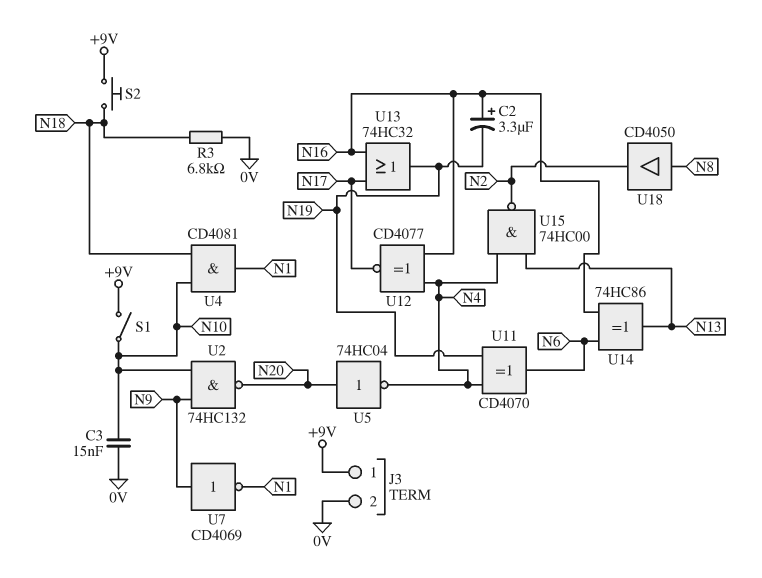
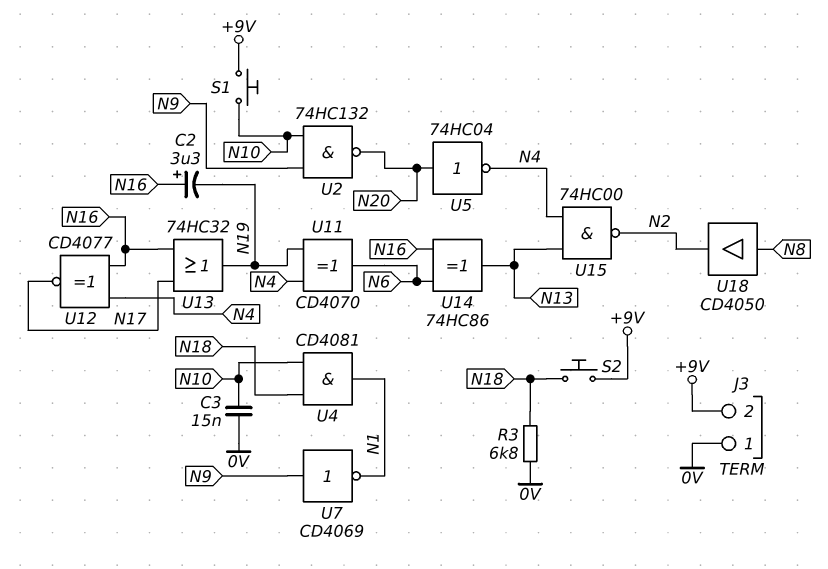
J3 pin 1: +9V -> 0V
J3 pin 2: 0V -> +9V
S1: switch (+9V, N10) -> button (+9V, N10)

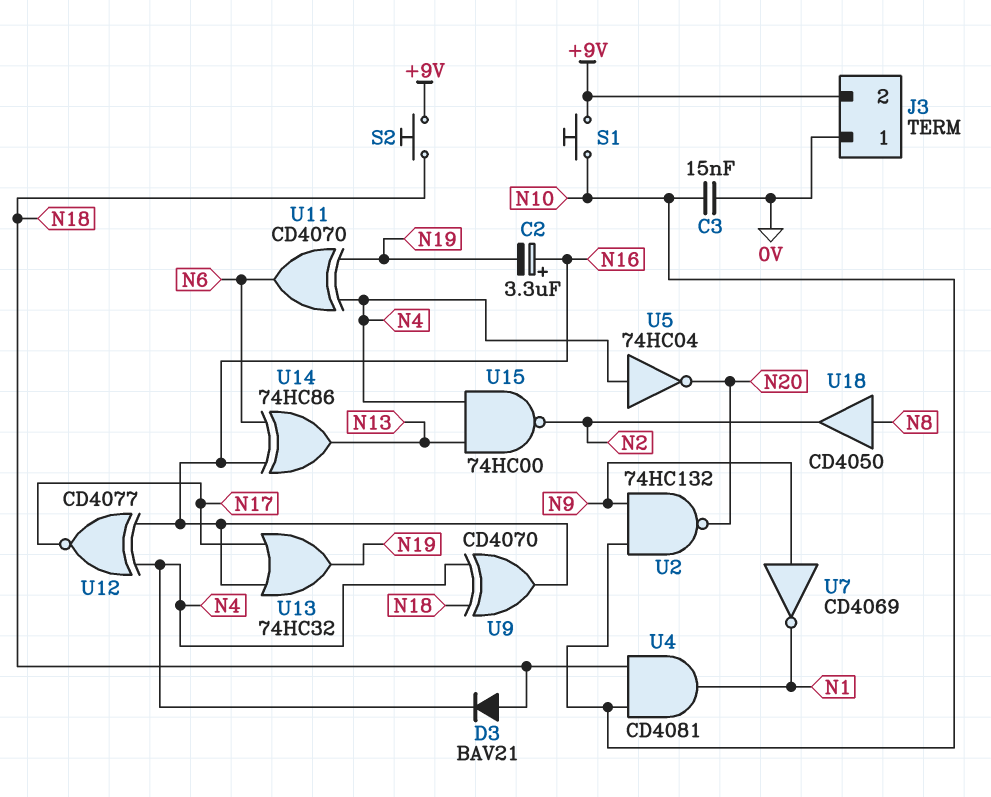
D3: none -> diode BAV21 (A N18, K N4)
R3: 6.8k (0V, N18) -> none
U5: NOT 74HC04 (in N20, out N4) -> NOT 74HC04 (in N4, out N20)
U9: none -> XOR CD4070 (in N4, in N18, out N16)

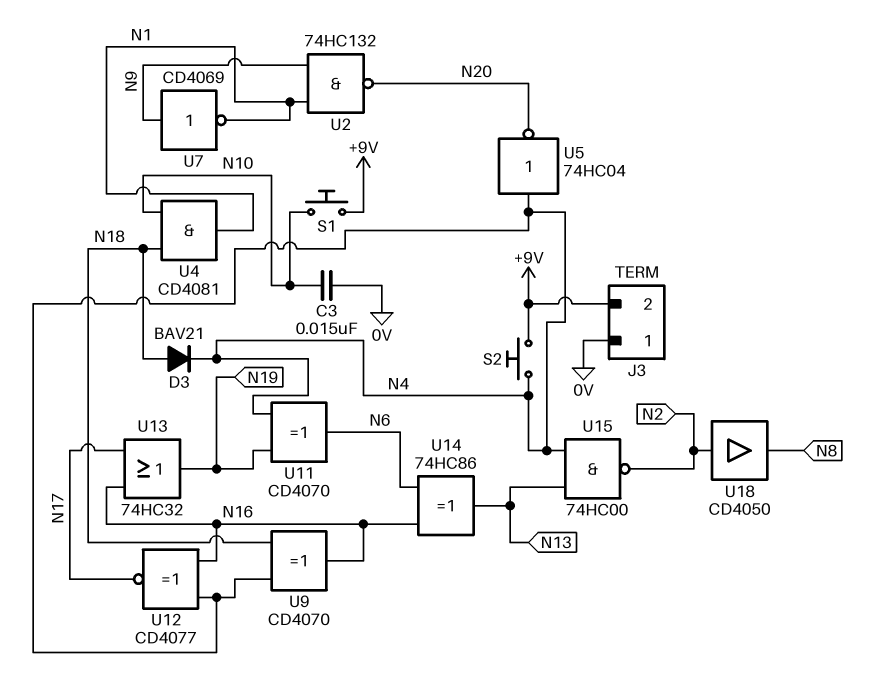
C2: 3.3uF (plus N16, minus N19) -> none
S2: button (+9V, N18) -> button (+9V, N4)
U2: NAND 74HC132 (in N9, in N10, out N20) -> NAND 74HC132 (in N1, in N9, out N20)
U18: buffer CD4050 (in N8, out N2) -> buffer CD4050 (in N2, out N8)

